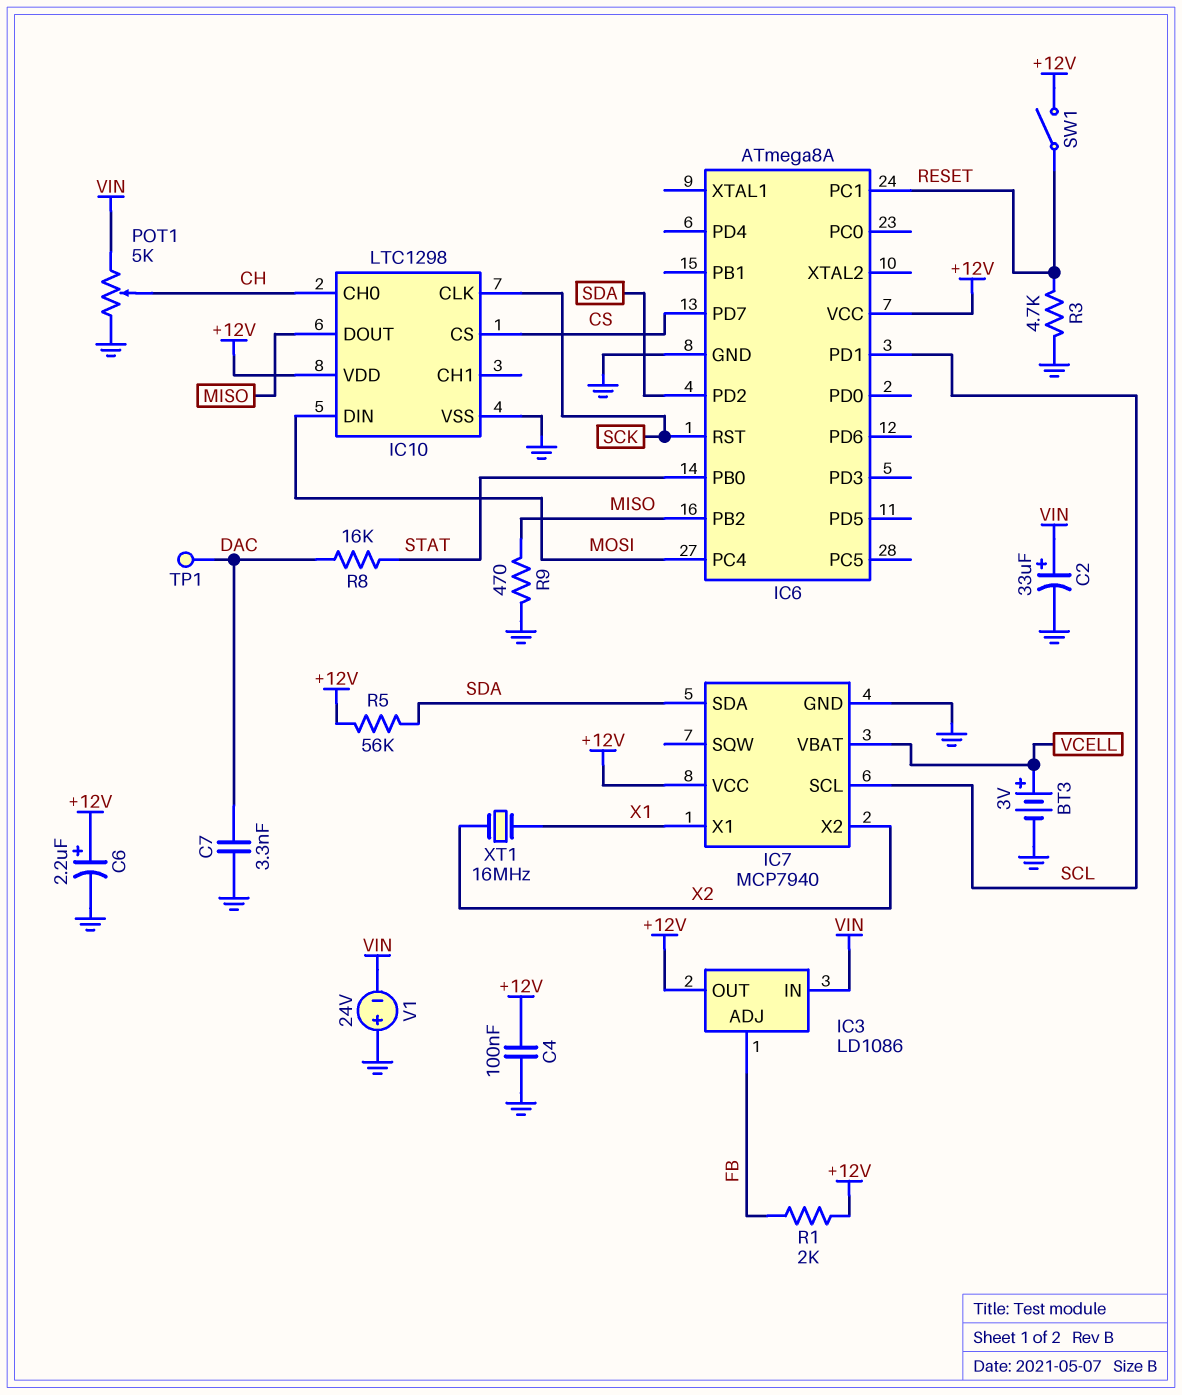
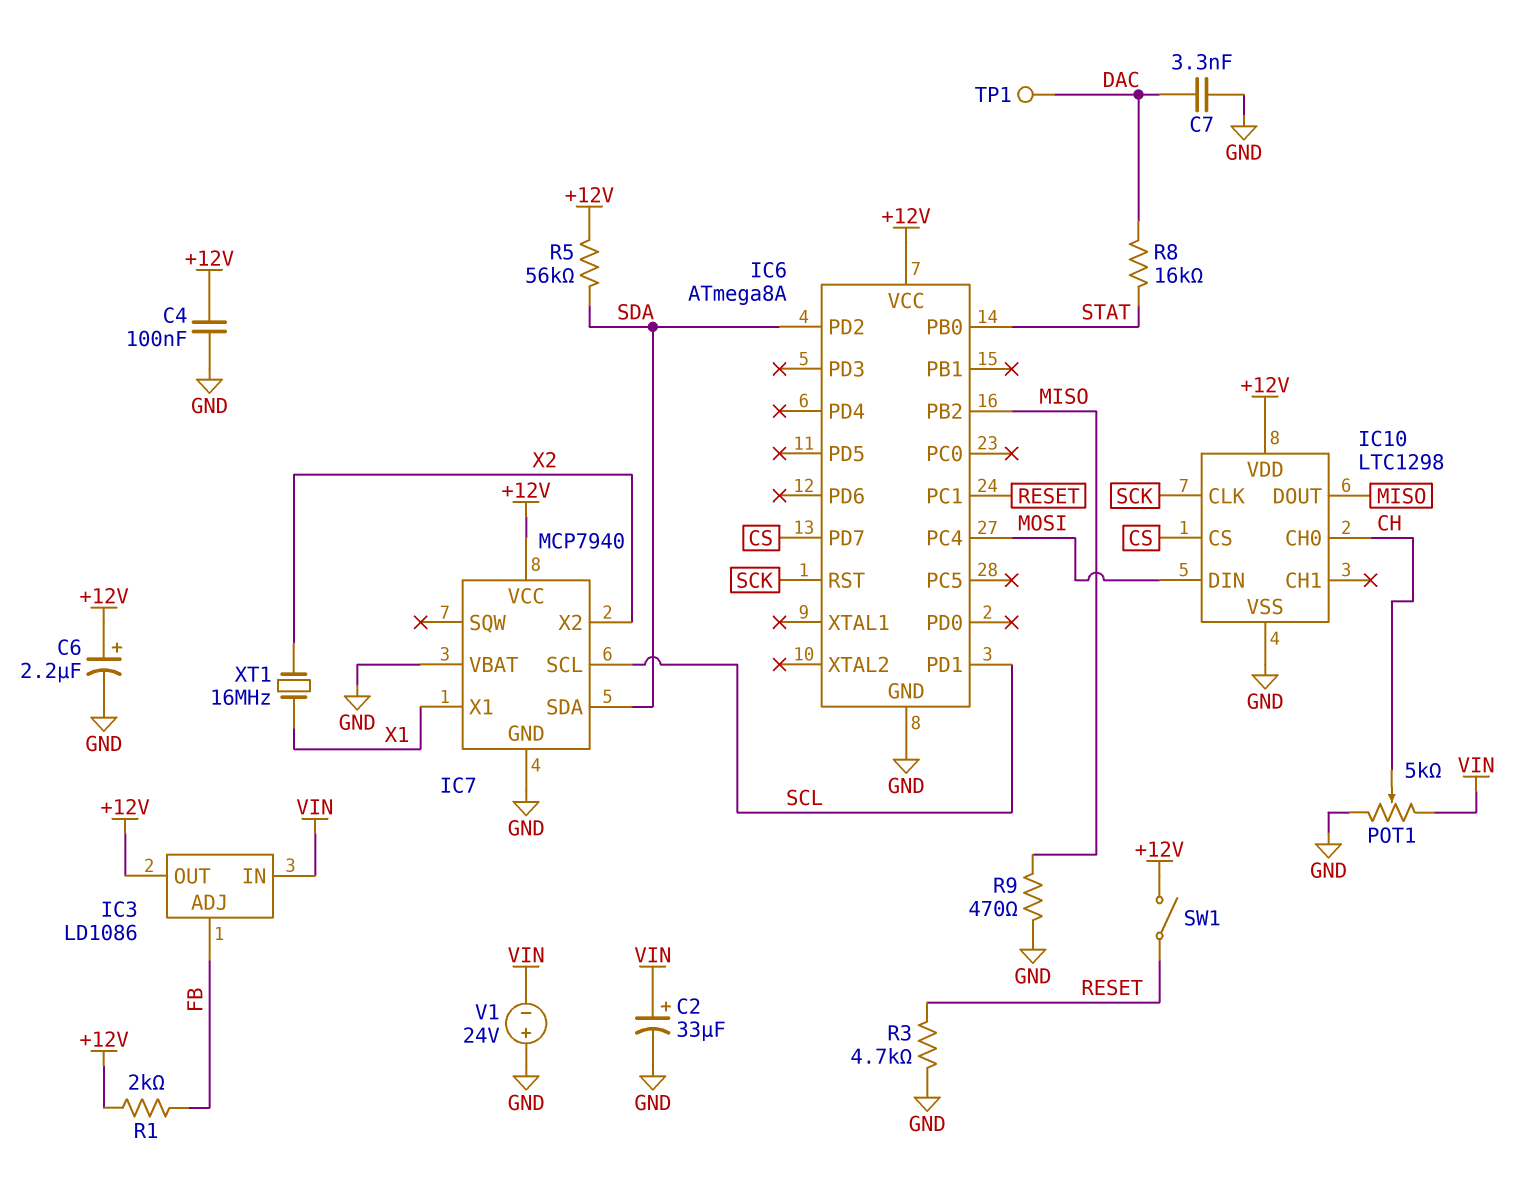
BT3: 3V (plus VCELL, minus GND) -> none
IC7 pin VBAT: VCELL -> GND

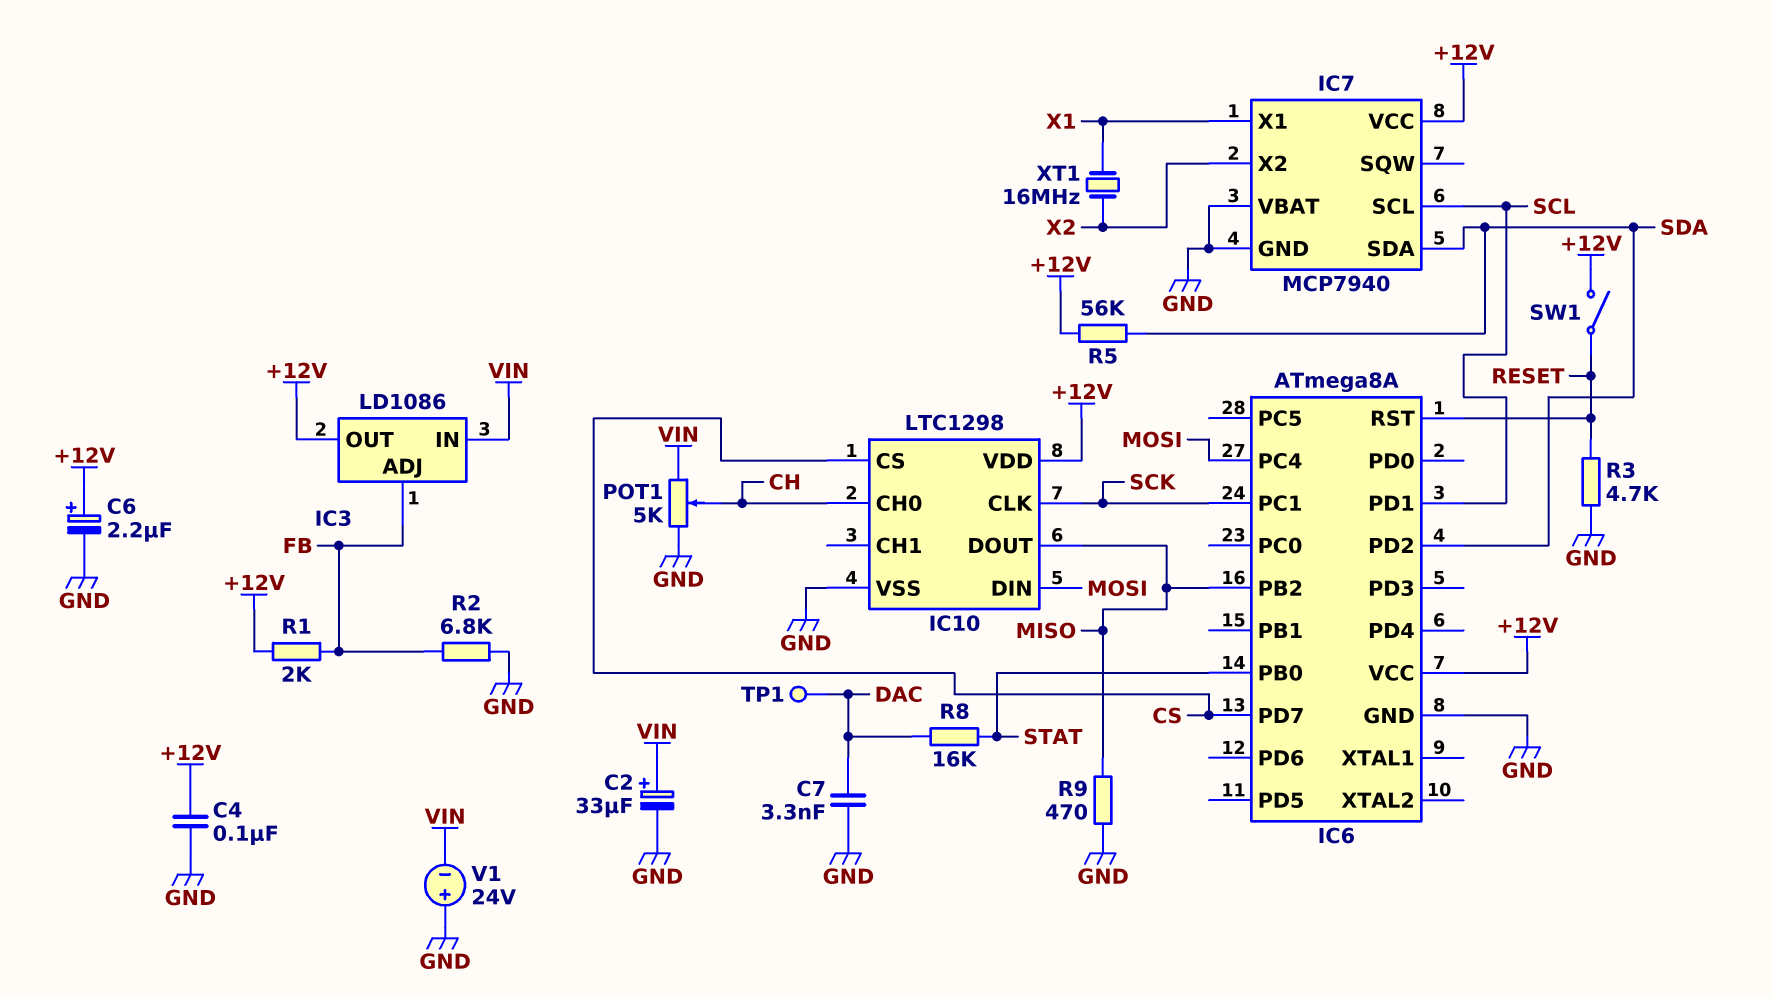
IC6 pin PC1: RESET -> SCK
IC6 pin RST: SCK -> RESET
R2: none -> 6.8k (FB, GND)

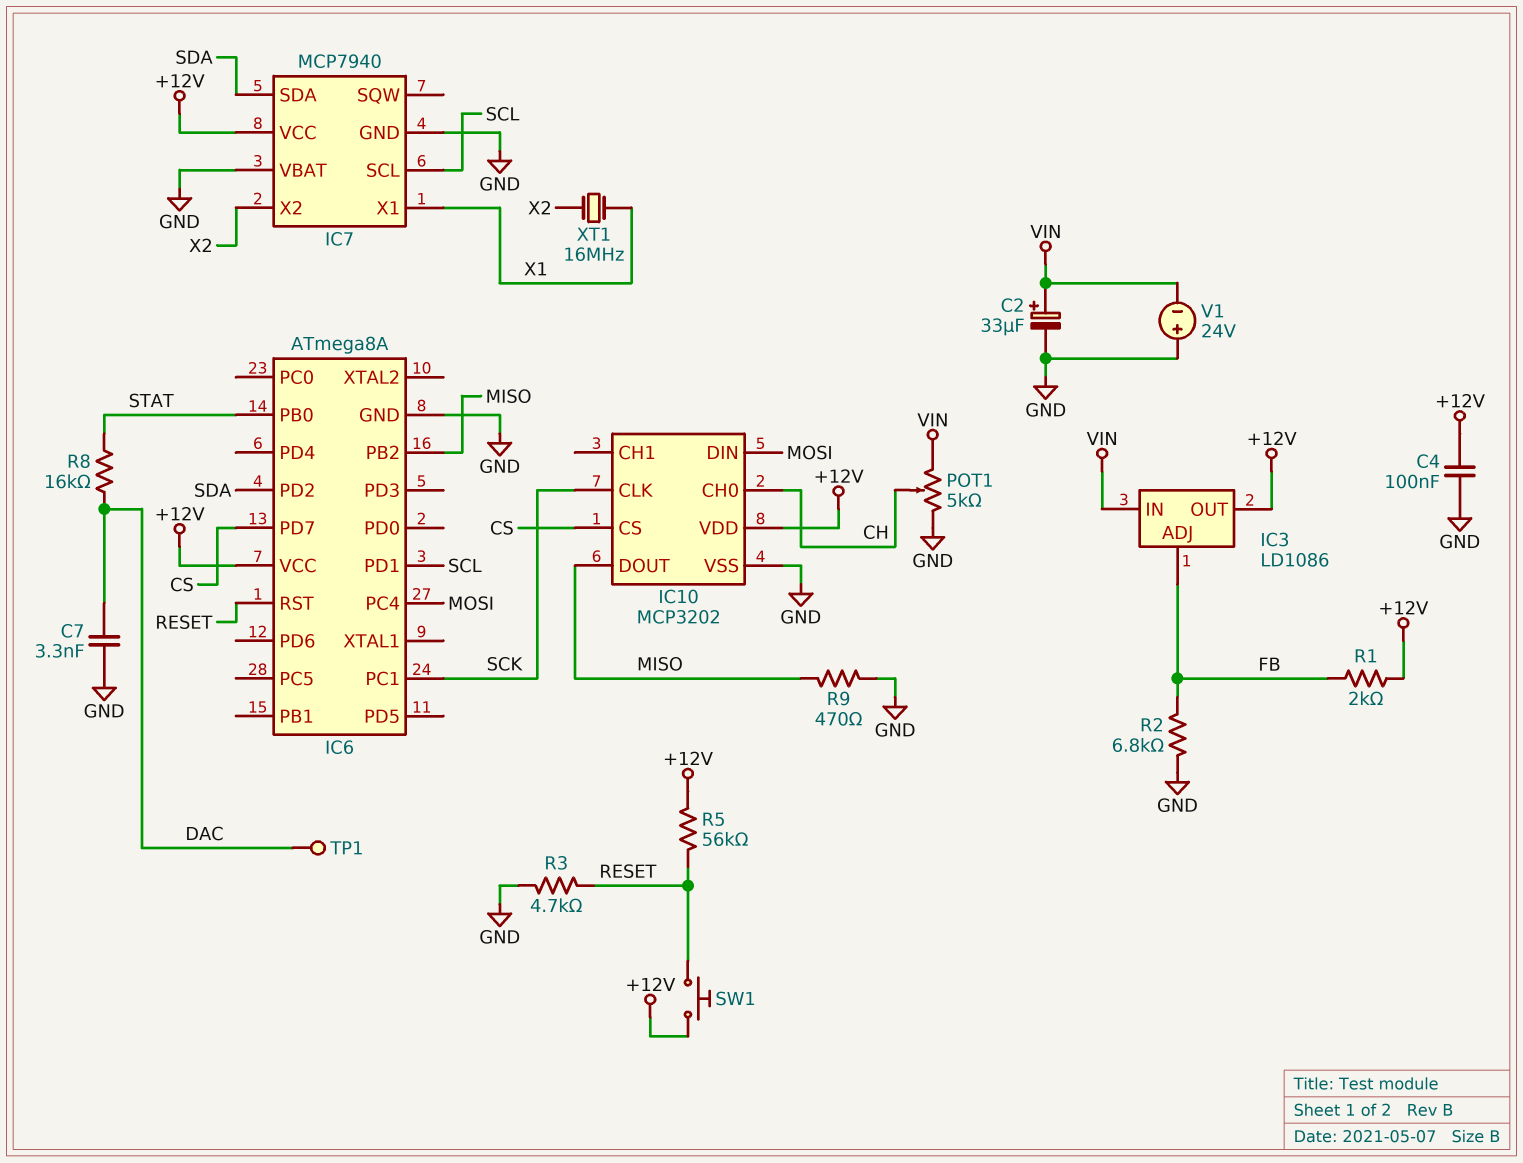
C6: 2.2uF (plus +12V, minus GND) -> none
IC10: LTC1298 -> MCP3202
R5: 56k (+12V, SDA) -> 56k (+12V, RESET)
SW1: switch (+12V, RESET) -> button (+12V, RESET)

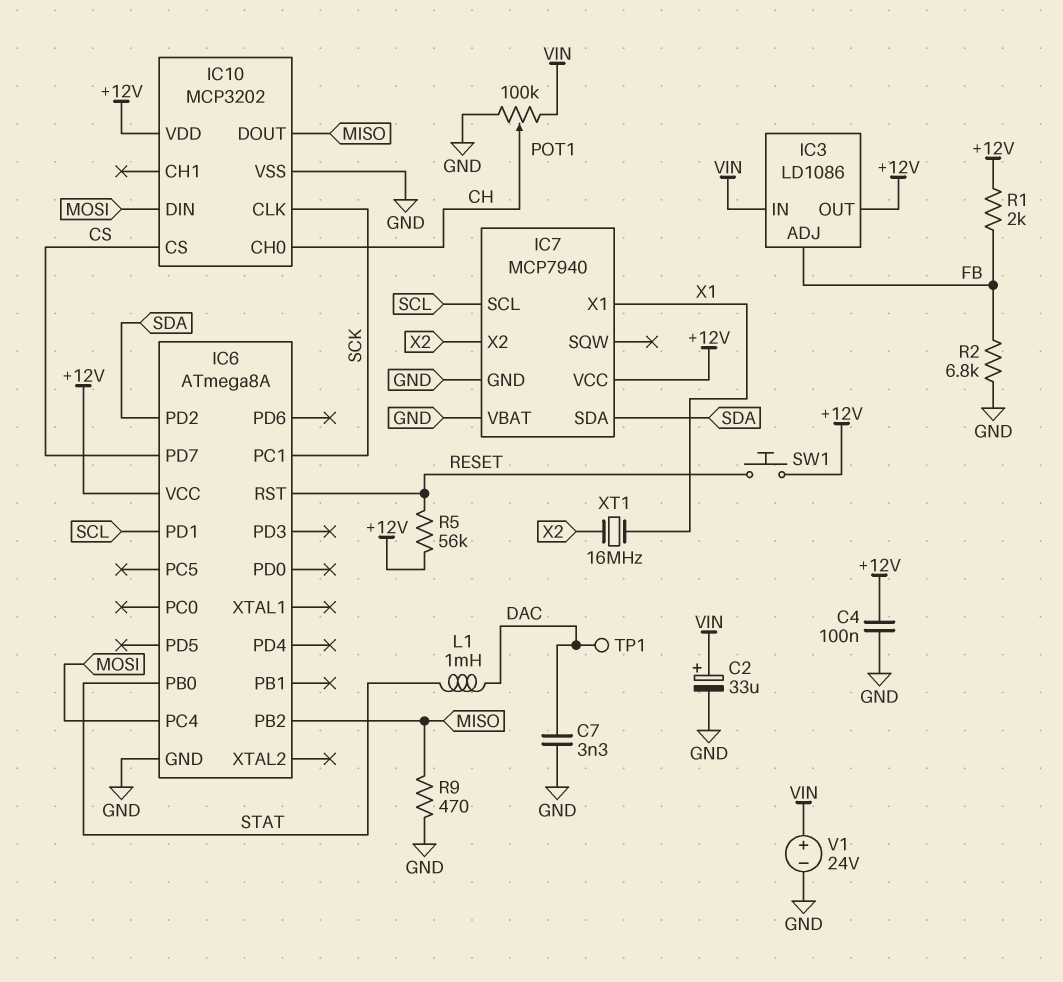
L1: none -> 1mH (DAC, STAT)
POT1: 5k (GND, VIN, wiper CH) -> 100k (GND, VIN, wiper CH)
R3: 4.7k (GND, RESET) -> none
R8: 16k (DAC, STAT) -> none
V1: 24V (plus GND, minus VIN) -> 24V (plus VIN, minus GND)

